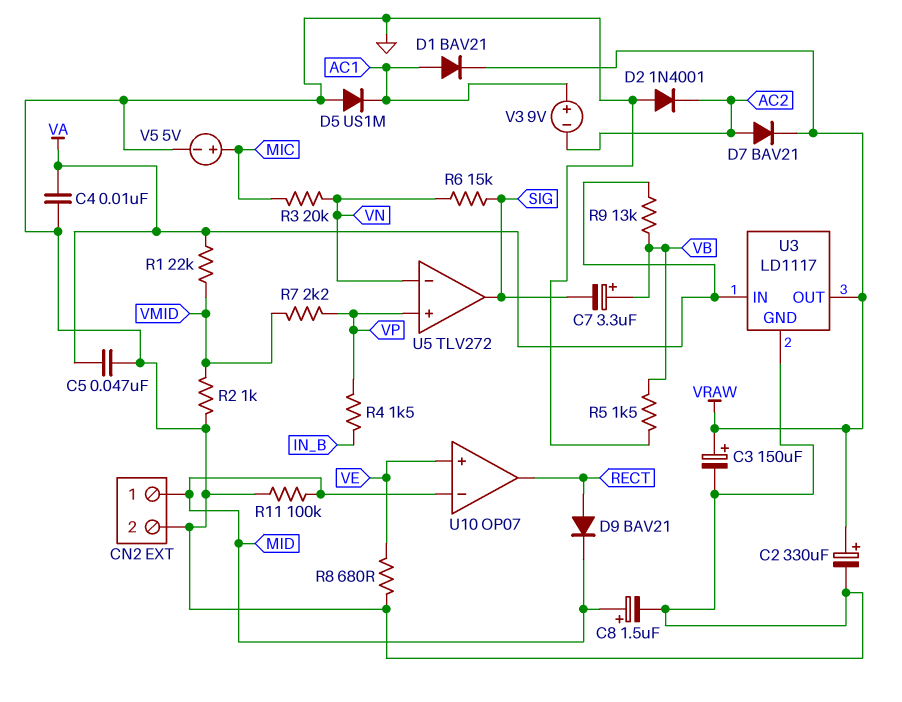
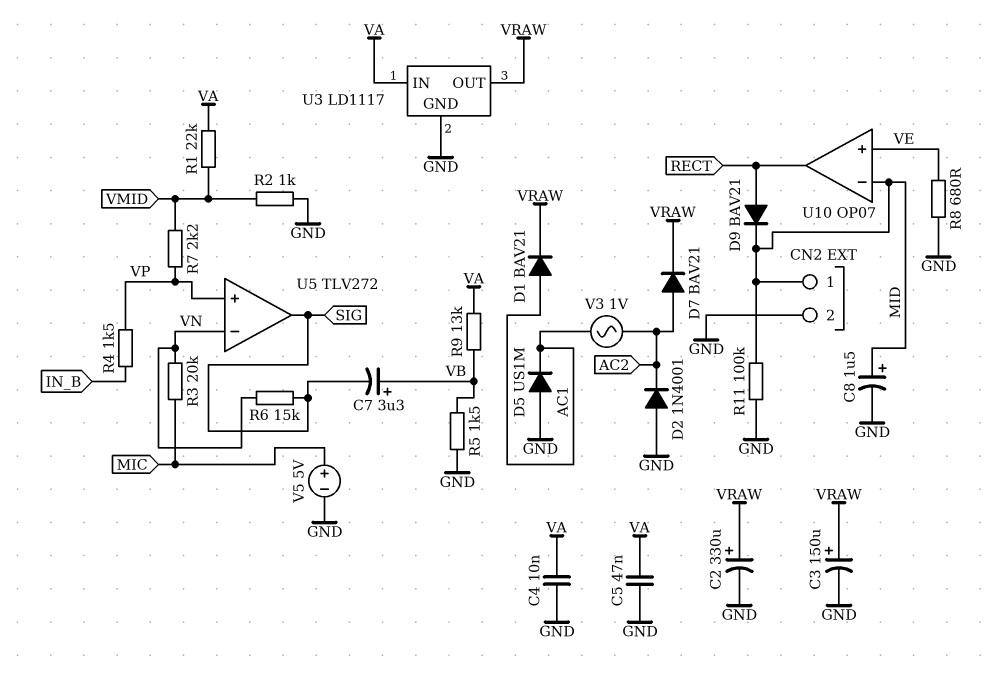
V3: 9V (plus AC1, minus AC2) -> AC 1V (AC1, AC2)

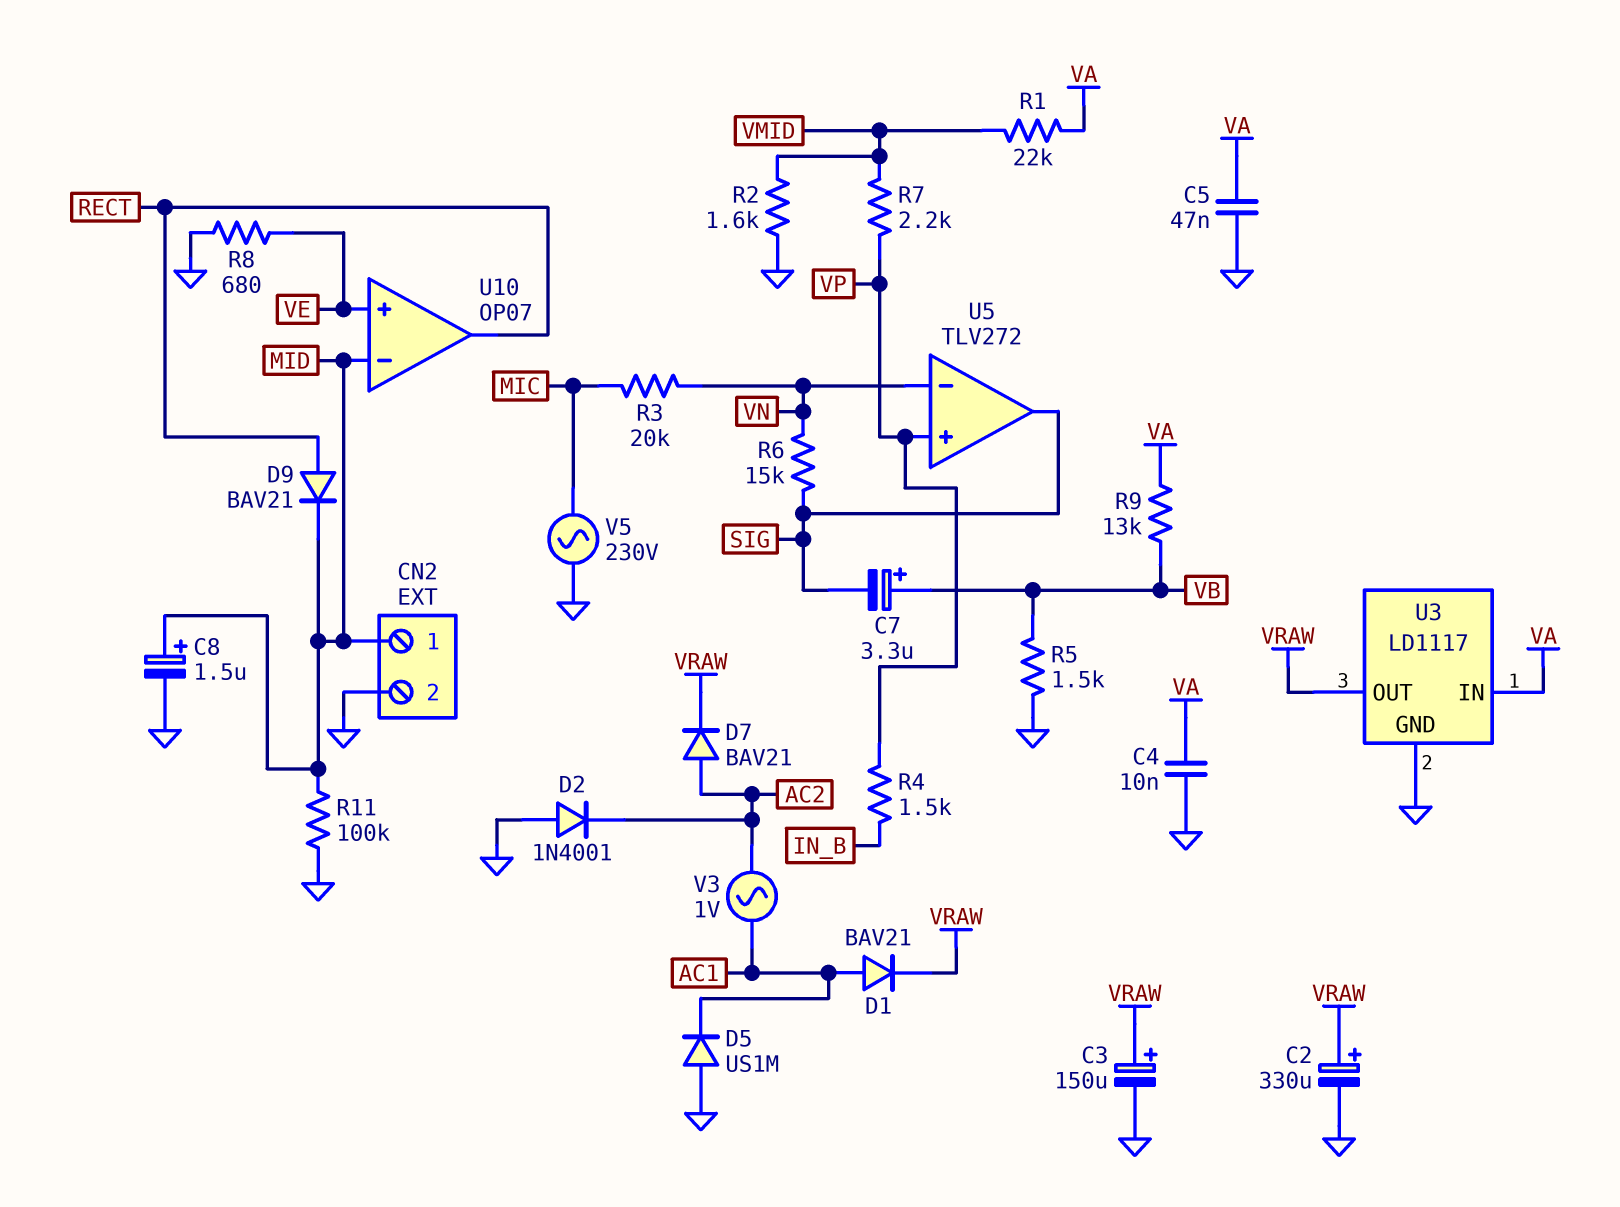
R2: 1k (GND, VMID) -> 1.6k (GND, VMID)
V5: 5V (plus MIC, minus GND) -> AC 230V (GND, MIC)

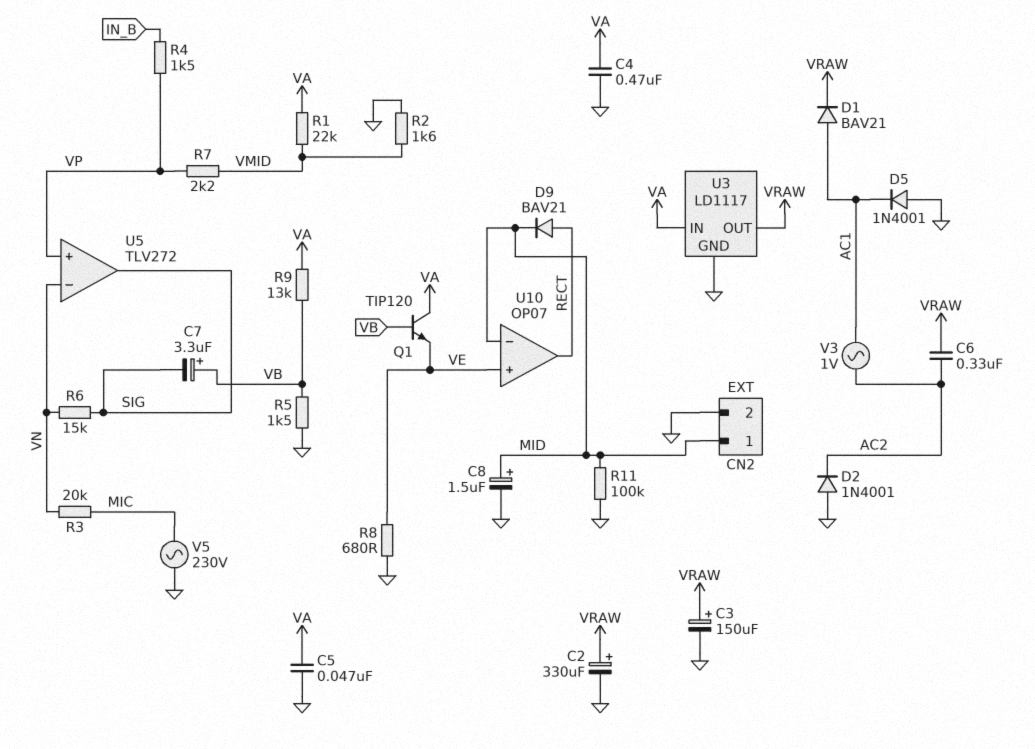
C4: 10nF (GND, VA) -> 470nF (GND, VA)
C6: none -> 330nF (AC2, VRAW)
D5: diode US1M (A GND, K AC1) -> diode 1N4001 (A GND, K AC1)
D7: diode BAV21 (A AC2, K VRAW) -> none
Q1: none -> NPN TIP120 (B VB, C VA, E VE)

